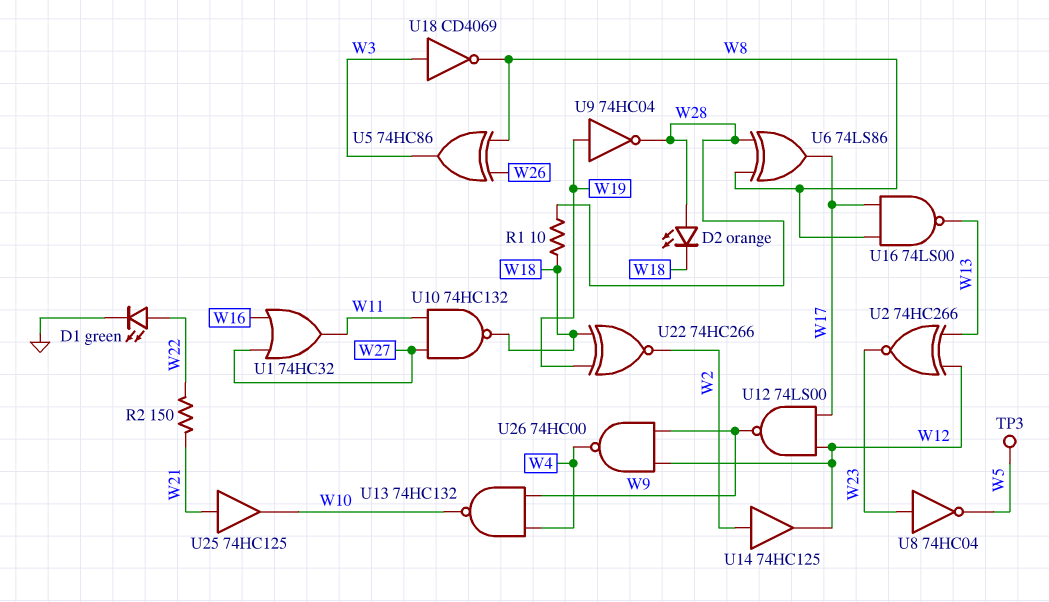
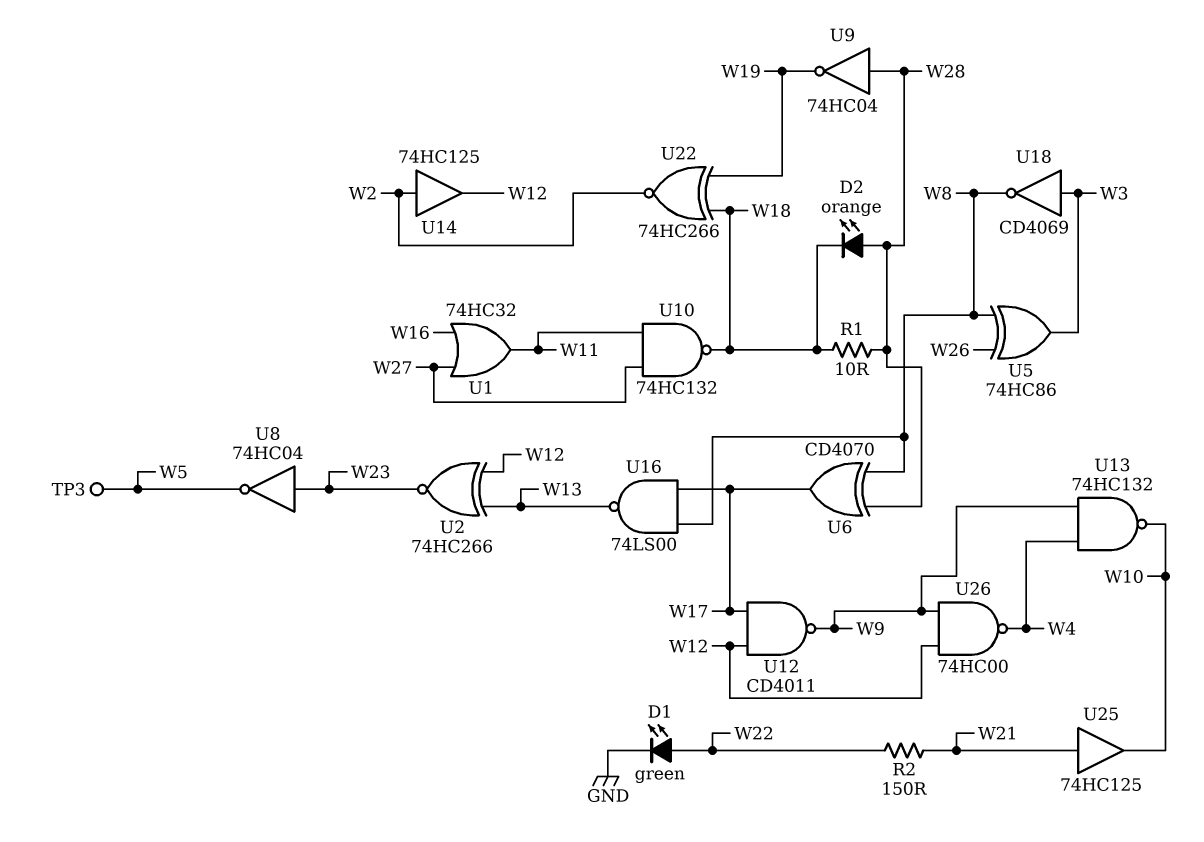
U6: XOR 74LS86 (in W8, in W28, out W17) -> XOR CD4070 (in W8, in W28, out W17)
U9: NOT 74HC04 (in W19, out W28) -> NOT 74HC04 (in W28, out W19)
U12: NAND 74LS00 (in W12, in W17, out W9) -> NAND CD4011 (in W12, in W17, out W9)

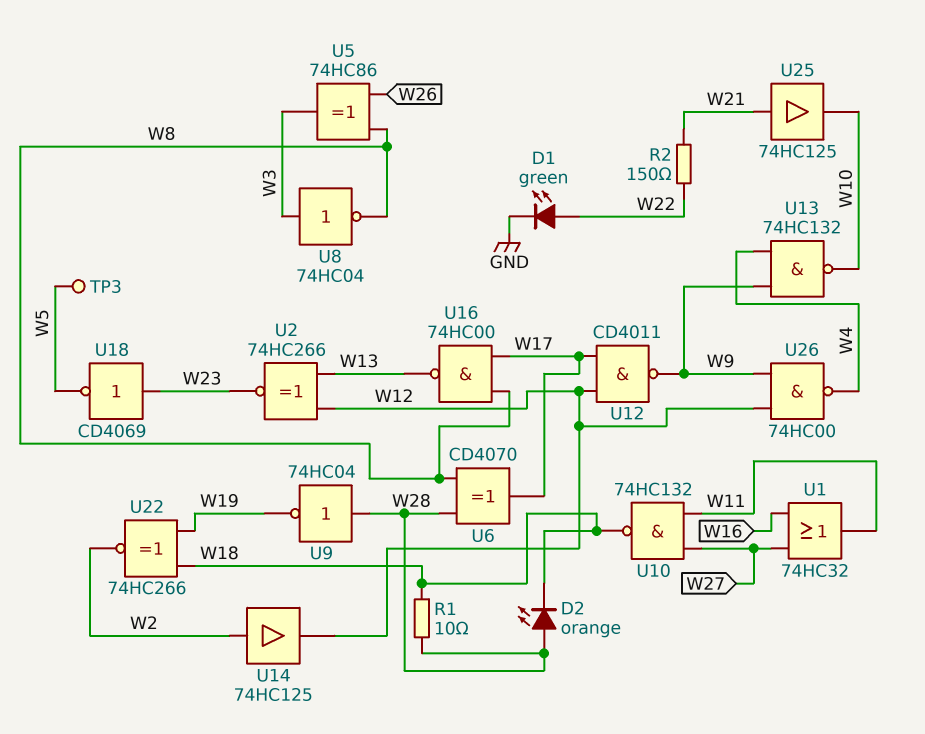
U8: NOT 74HC04 (in W23, out W5) -> NOT 74HC04 (in W3, out W8)
U16: NAND 74LS00 (in W8, in W17, out W13) -> NAND 74HC00 (in W8, in W17, out W13)
U18: NOT CD4069 (in W3, out W8) -> NOT CD4069 (in W23, out W5)

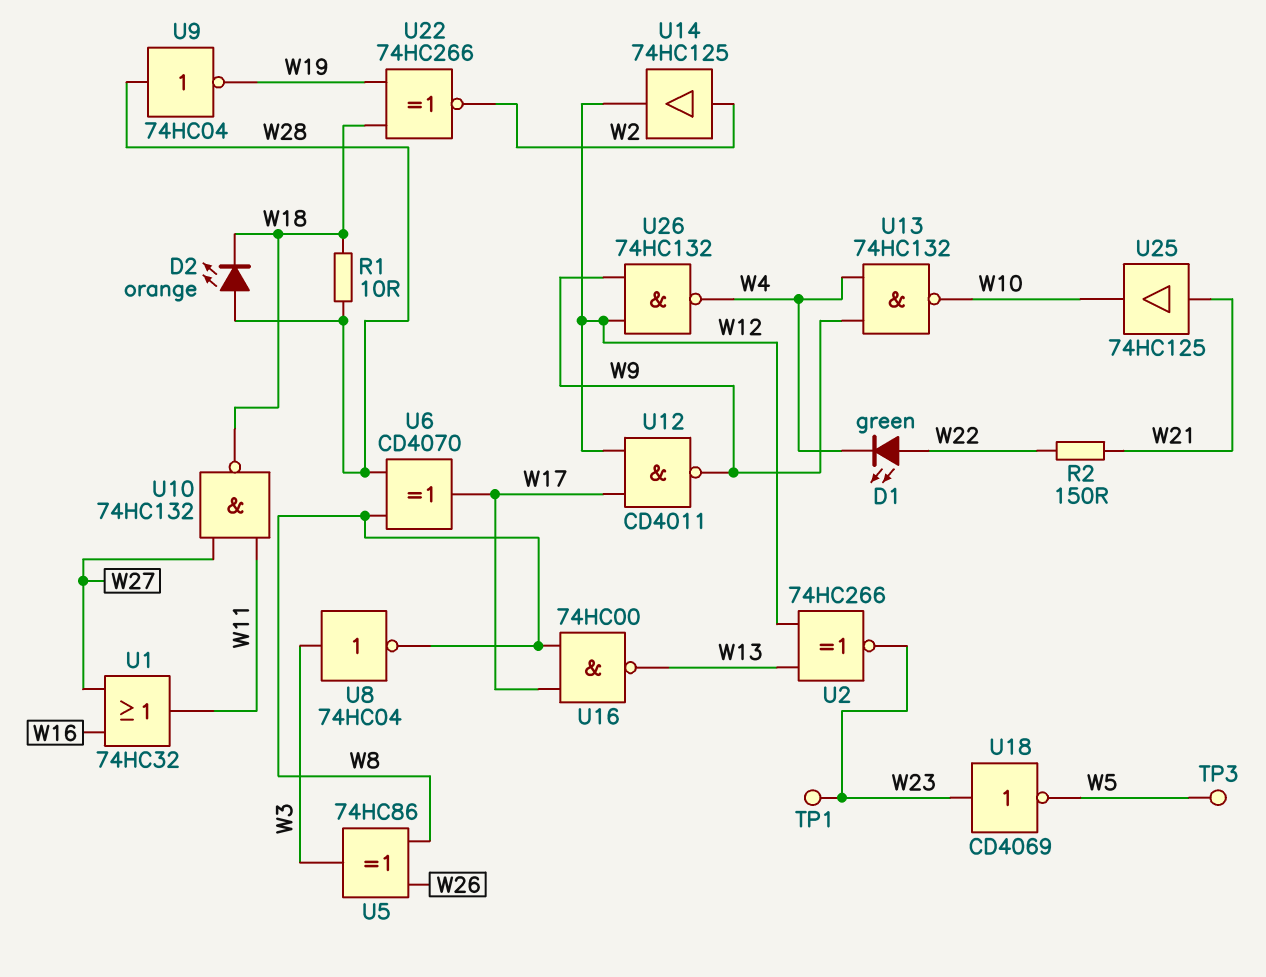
D1: LED green (A W22, K GND) -> LED green (A W22, K W4)
TP1: none -> test point (W23)
U26: NAND 74HC00 (in W9, in W12, out W4) -> NAND 74HC132 (in W9, in W12, out W4)

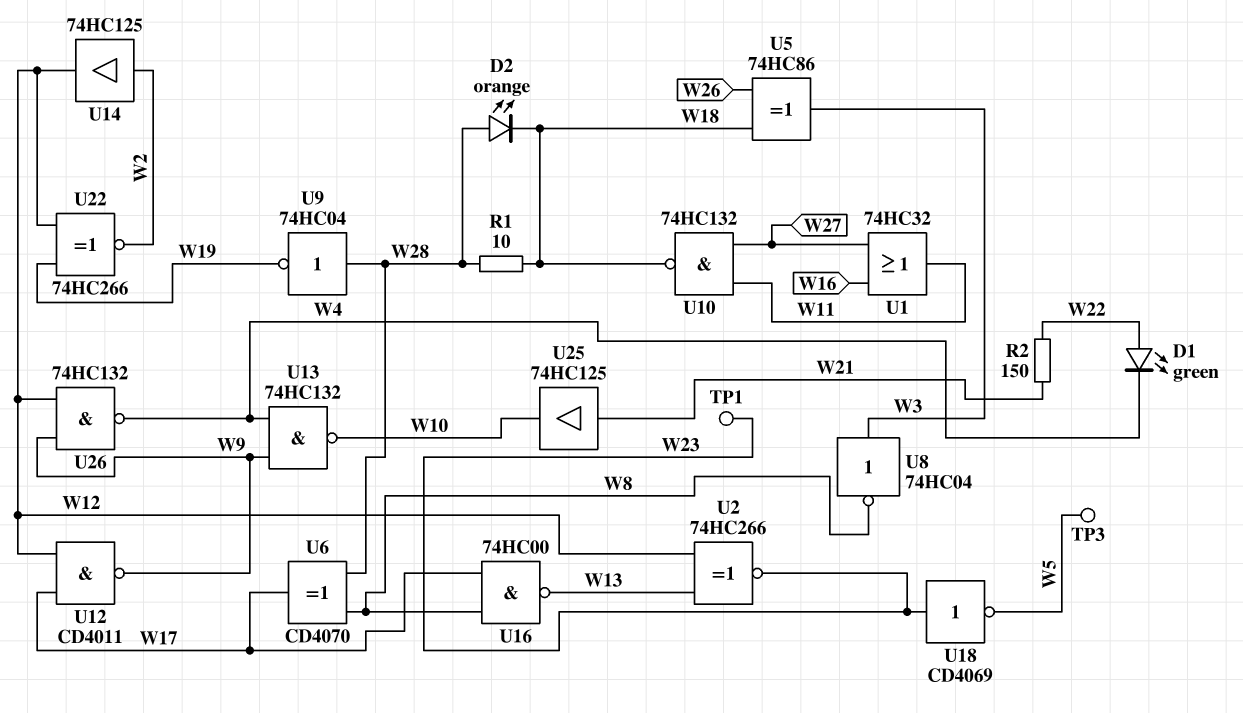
U5: XOR 74HC86 (in W8, in W26, out W3) -> XOR 74HC86 (in W18, in W26, out W3)
U22: XNOR 74HC266 (in W18, in W19, out W2) -> XNOR 74HC266 (in W12, in W19, out W2)

